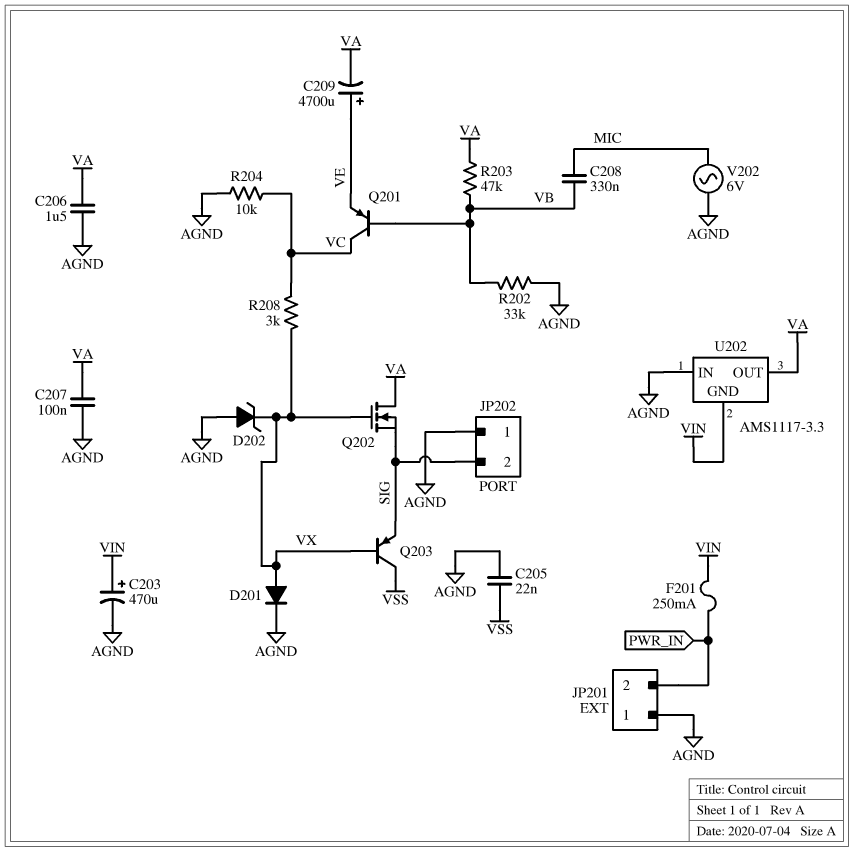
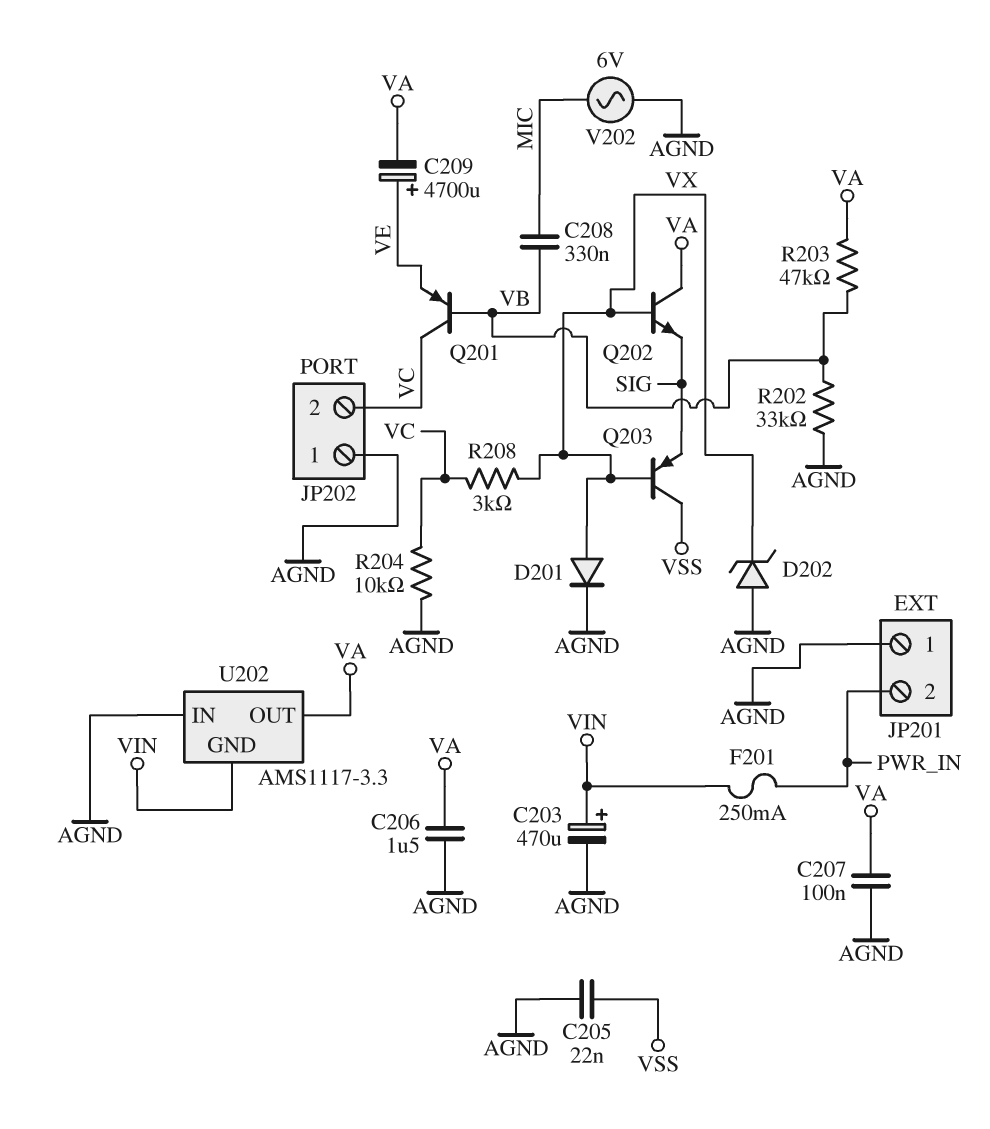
JP202 pin 2: SIG -> VC
Q202: NMOS (G VX, D VA, S SIG) -> NPN (B VX, C VA, E SIG)

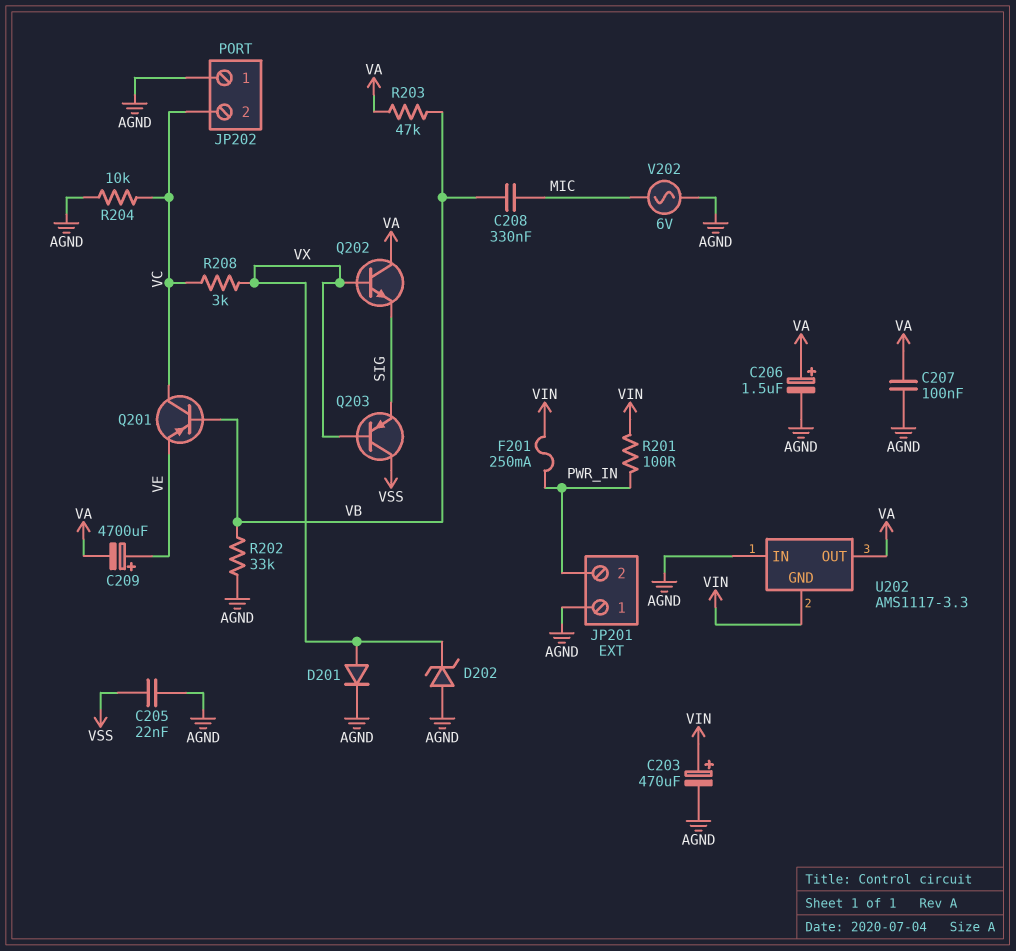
C206: 1.5uF (AGND, VA) -> 1.5uF (plus VA, minus AGND)
R201: none -> 100 (PWR_IN, VIN)

